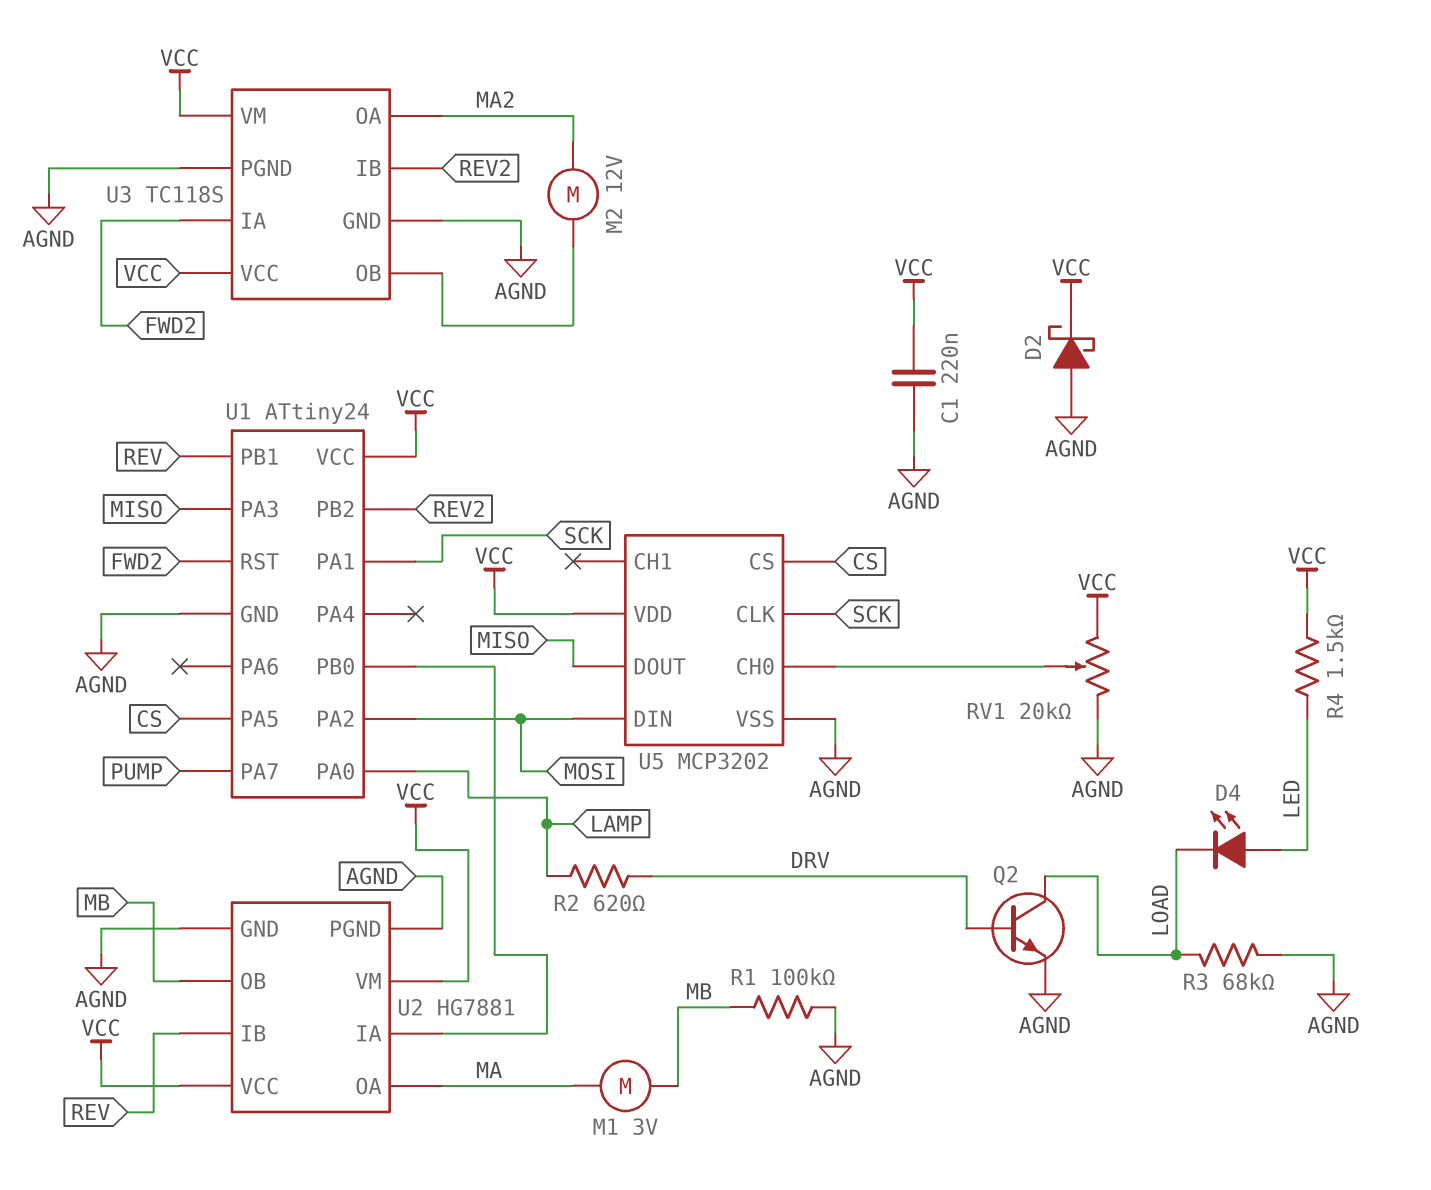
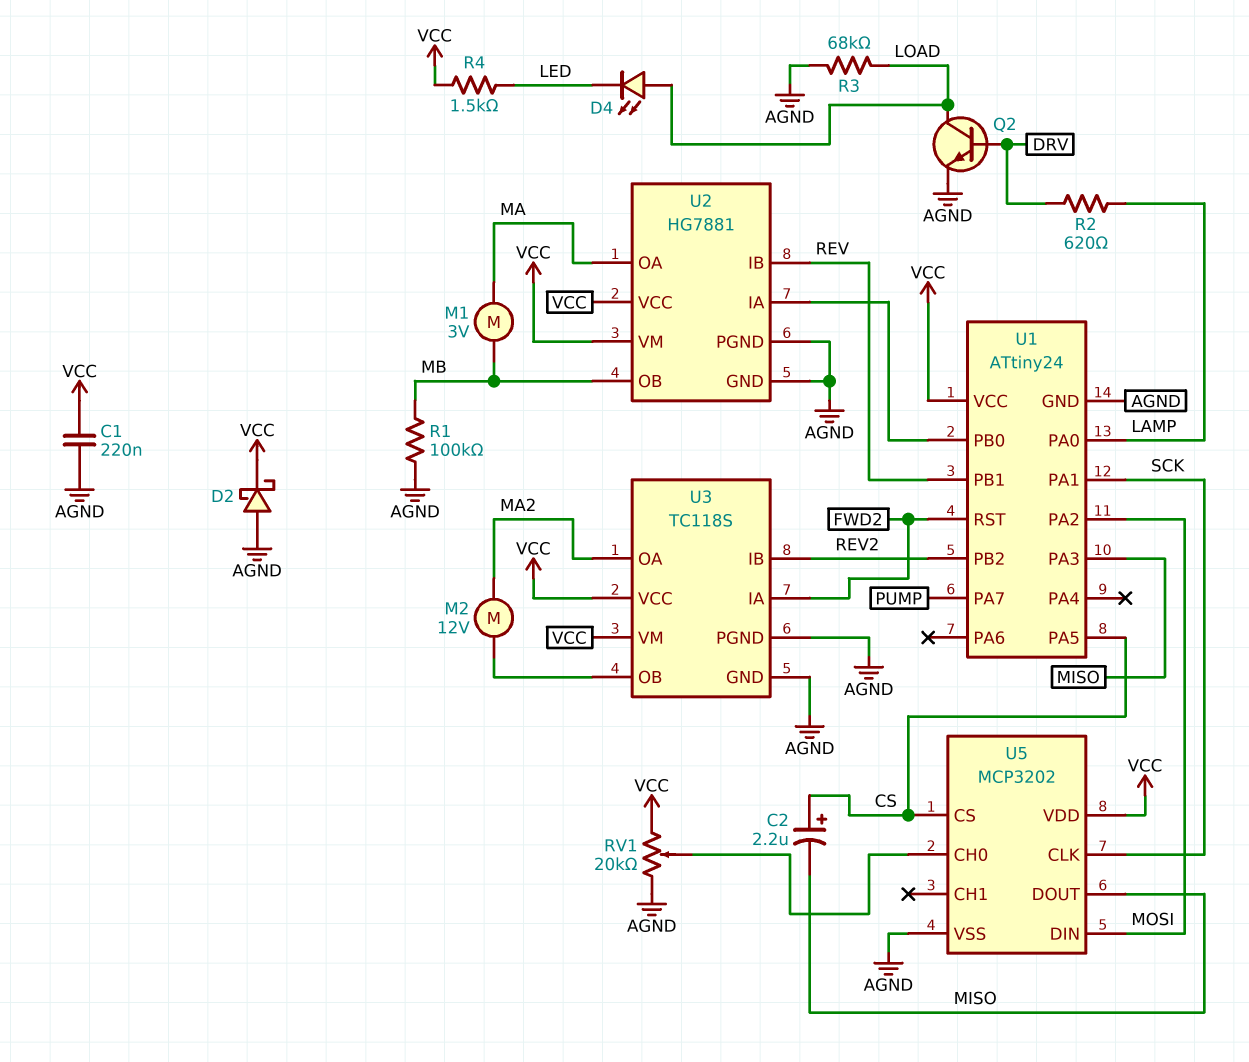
C2: none -> 2.2uF (plus CS, minus MISO)
D4: LED (A LED, K LOAD) -> LED (A LOAD, K LED)

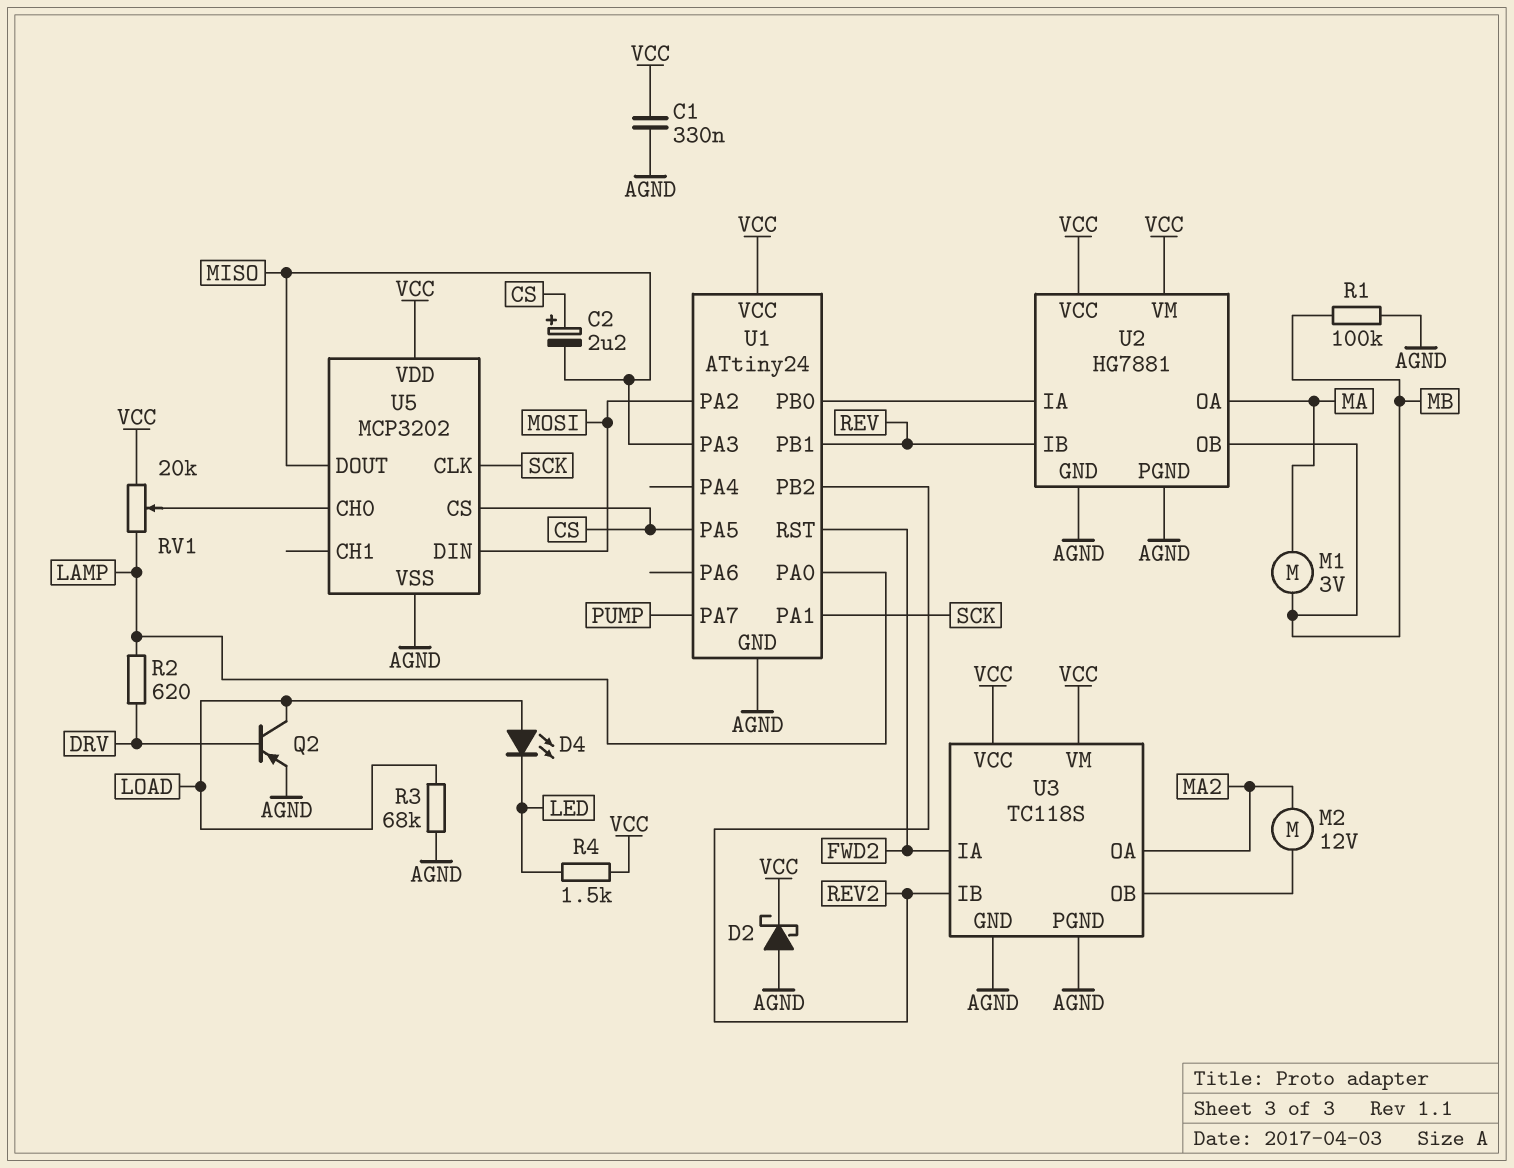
C1: 220nF (AGND, VCC) -> 330nF (AGND, VCC)
Q2: NPN (B DRV, C LOAD, E AGND) -> PNP (B DRV, C LOAD, E AGND)
RV1: 20k (AGND, VCC, wiper U5/CH0) -> 20k (LAMP, VCC, wiper U5/CH0)

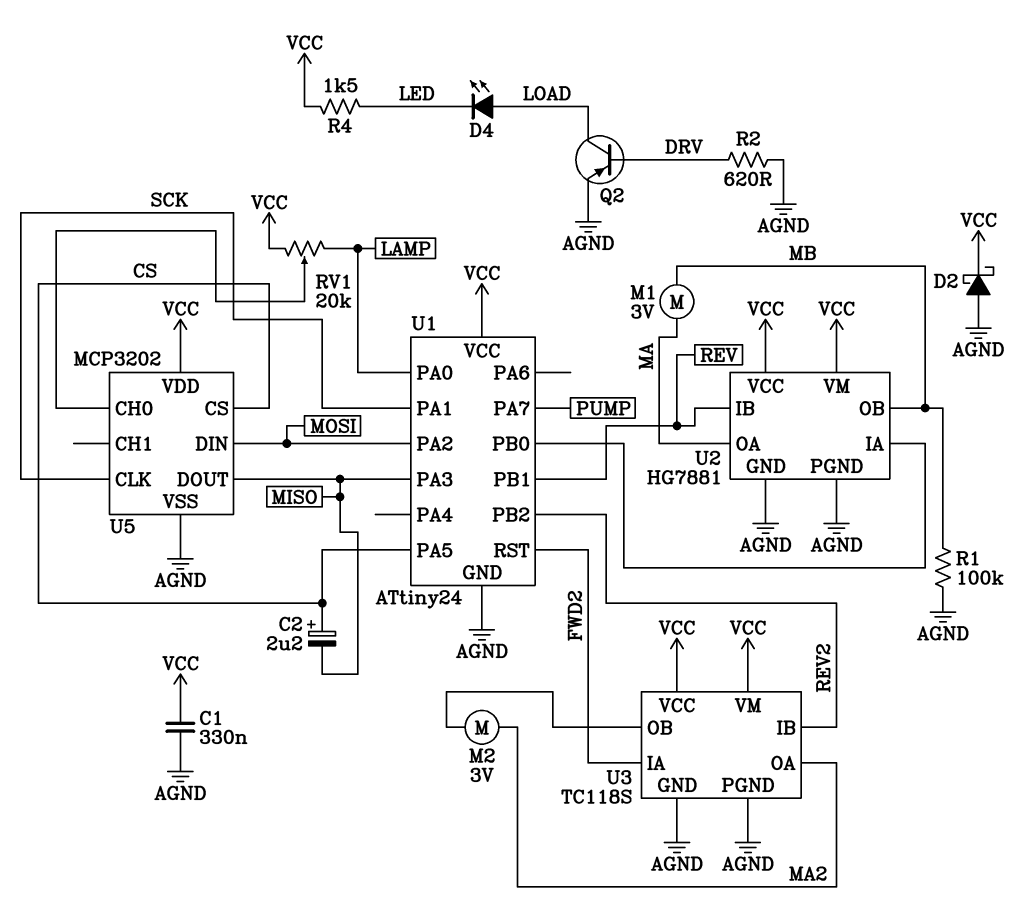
M2: motor 12V (MA2, U3/OB) -> motor 3V (MA2, U3/OB)
R2: 620 (DRV, LAMP) -> 620 (AGND, DRV)
R3: 68k (AGND, LOAD) -> none

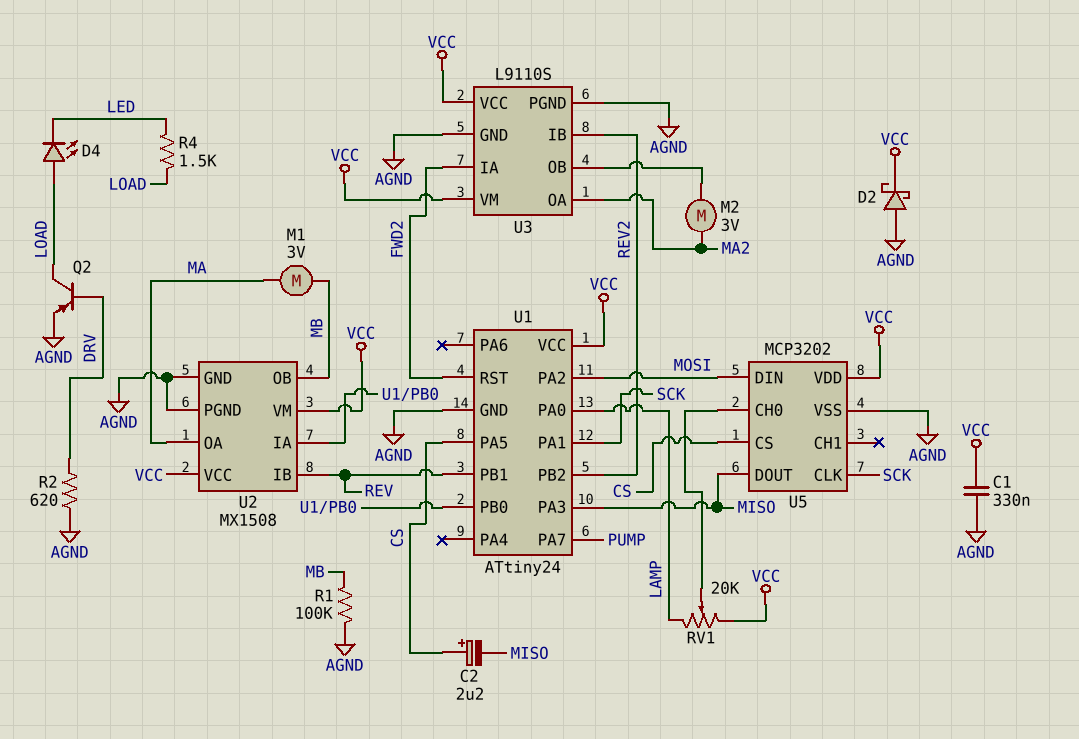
R4: 1.5k (LED, VCC) -> 1.5k (LED, LOAD)
U2: HG7881 -> MX1508
U3: TC118S -> L9110S

